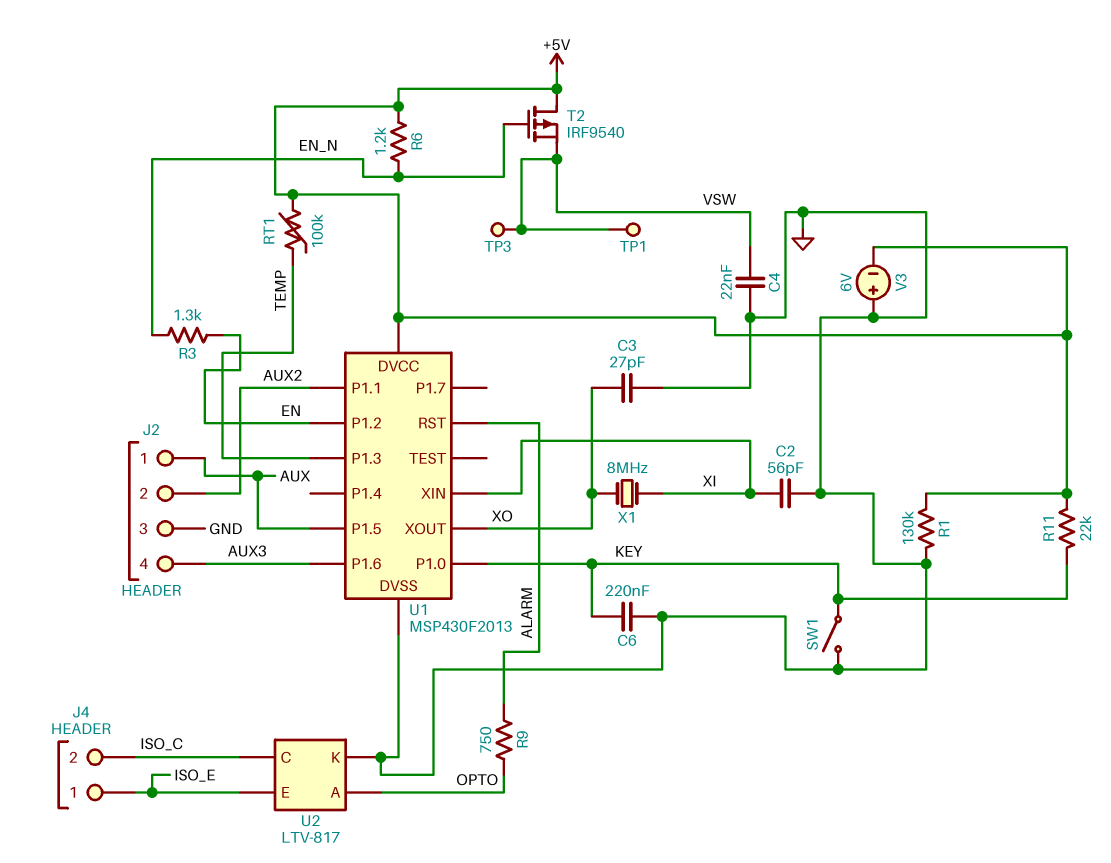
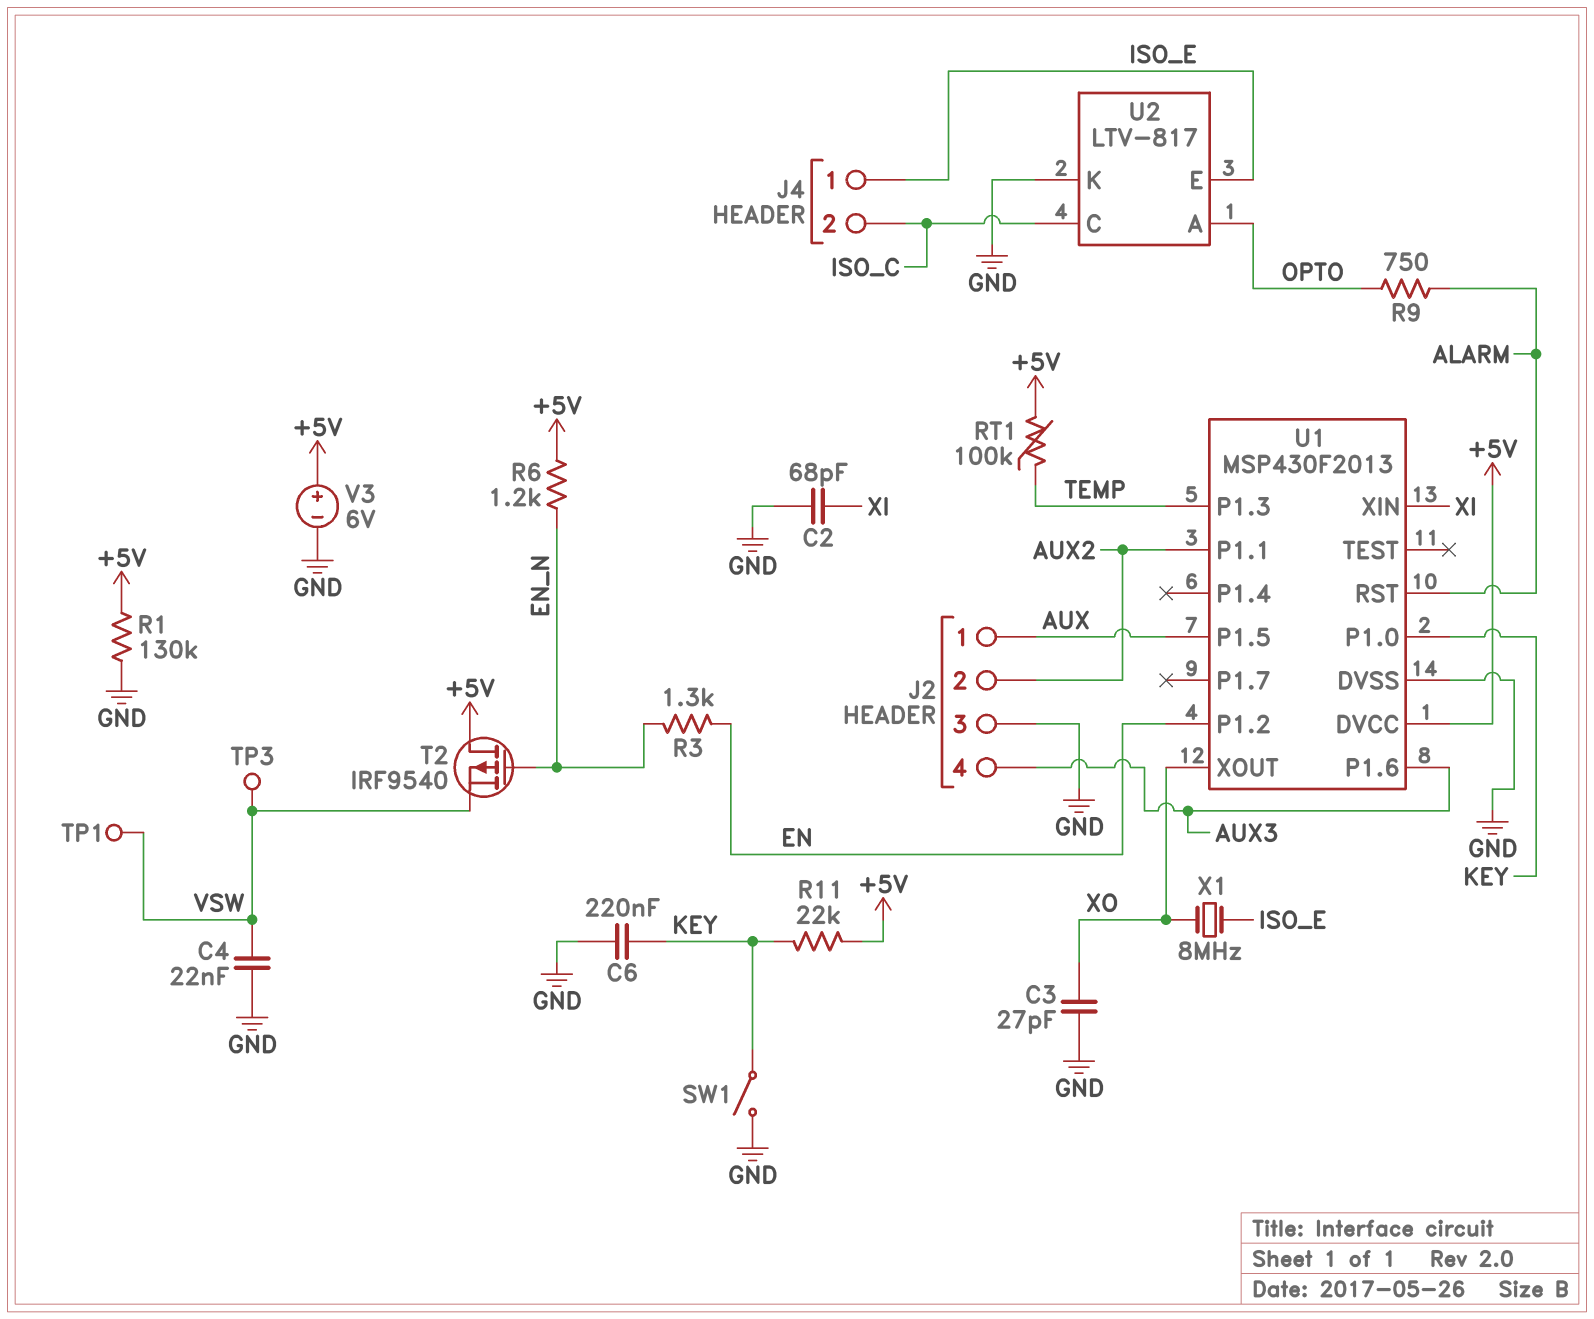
C2: 56pF (GND, XI) -> 68pF (GND, XI)
V3: 6V (plus GND, minus +5V) -> 6V (plus +5V, minus GND)
X1: 8MHz (XI, XO) -> 8MHz (ISO_E, XO)

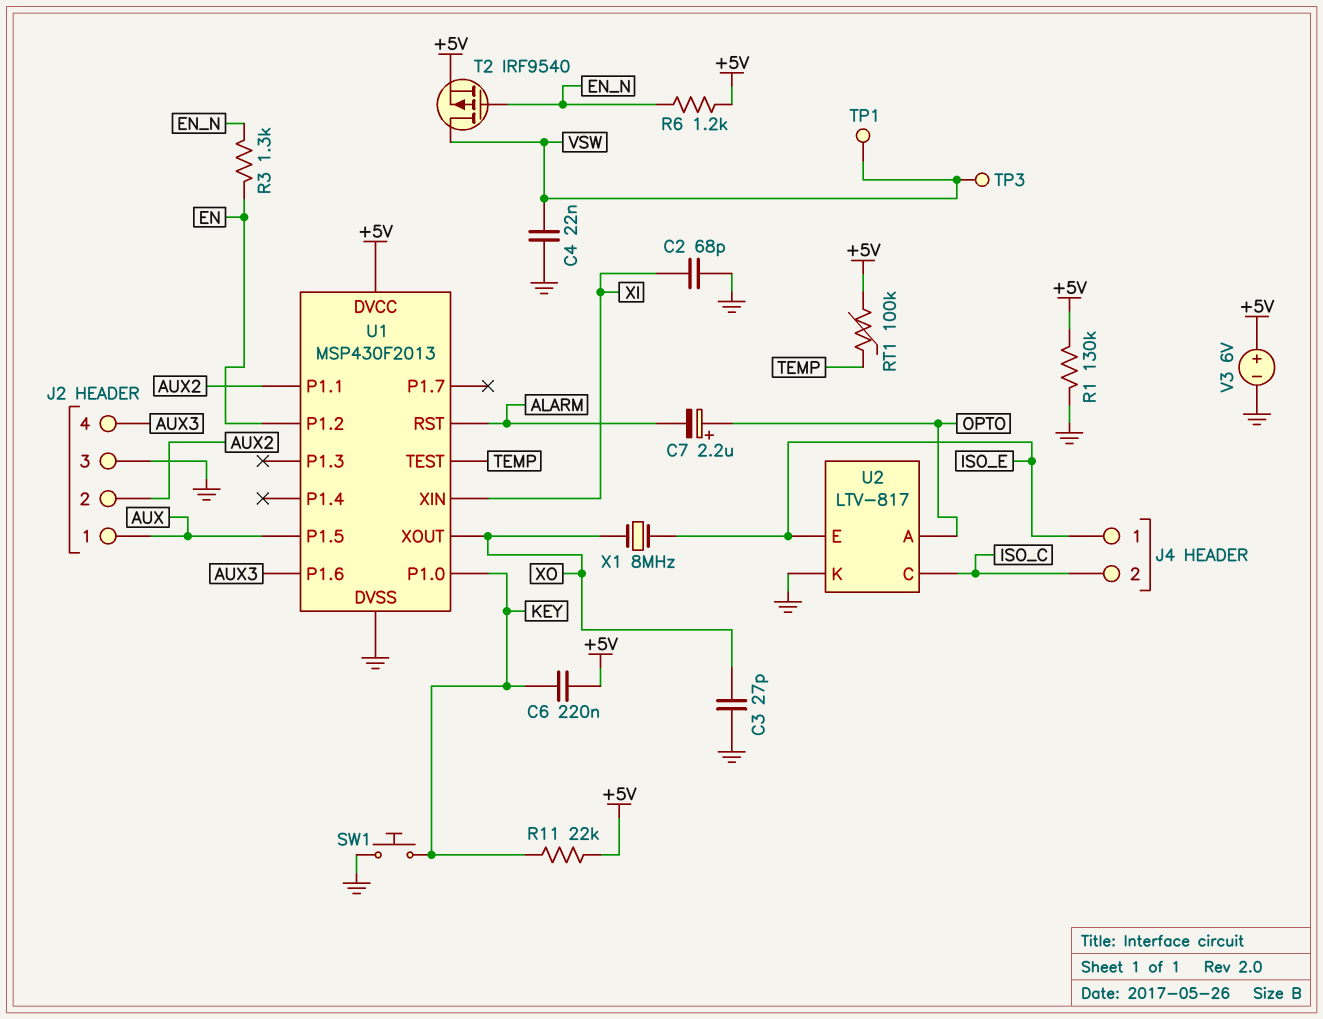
C6: 220nF (GND, KEY) -> 220nF (+5V, KEY)
C7: none -> 2.2uF (plus OPTO, minus ALARM)
R9: 750 (ALARM, OPTO) -> none
SW1: switch (GND, KEY) -> button (GND, KEY)
T2: PMOS IRF9540 (G EN_N, D +5V, S VSW) -> PMOS IRF9540 (G EN_N, D VSW, S +5V)
U1 pin P1.3: TEMP -> none
U1 pin TEST: none -> TEMP

